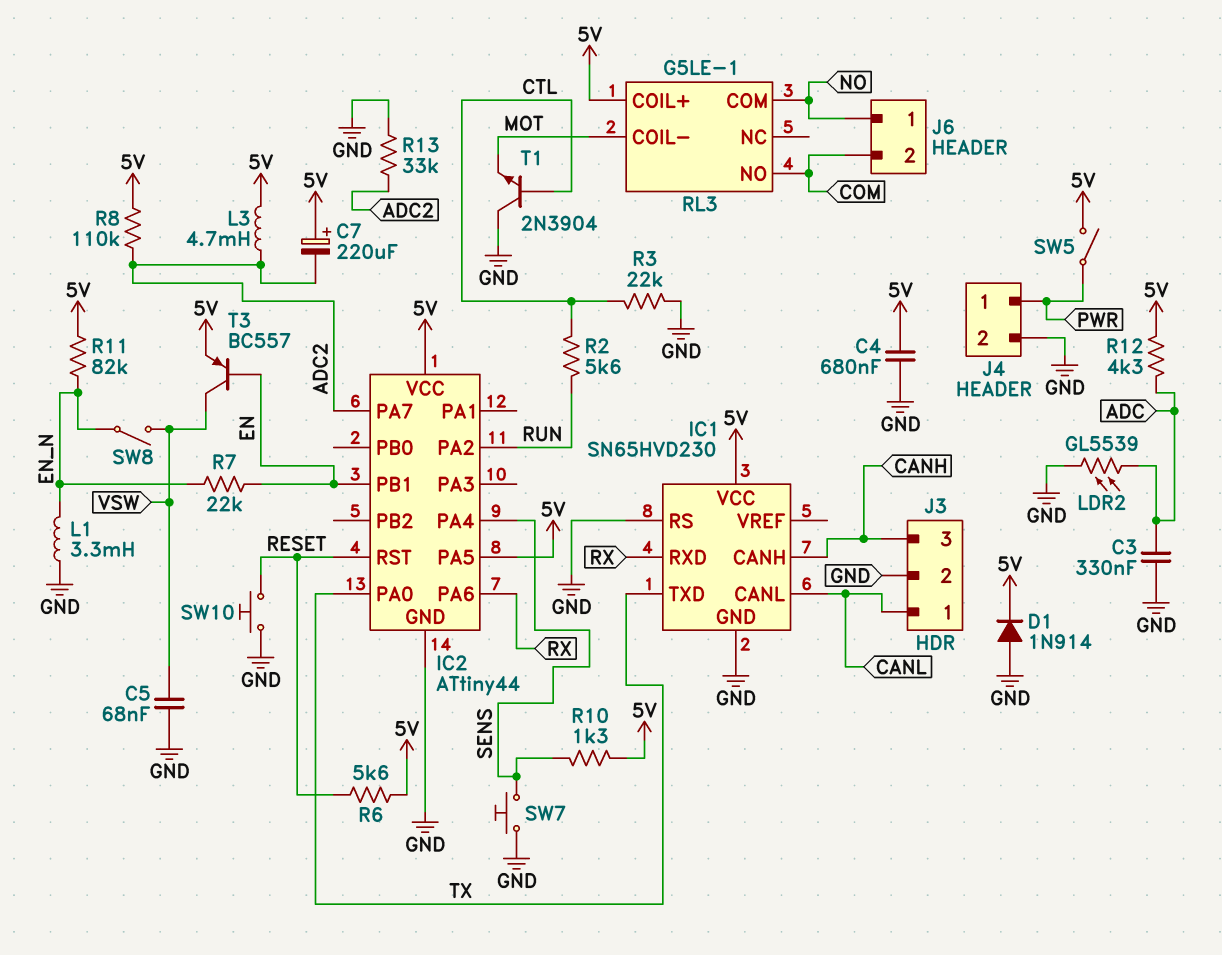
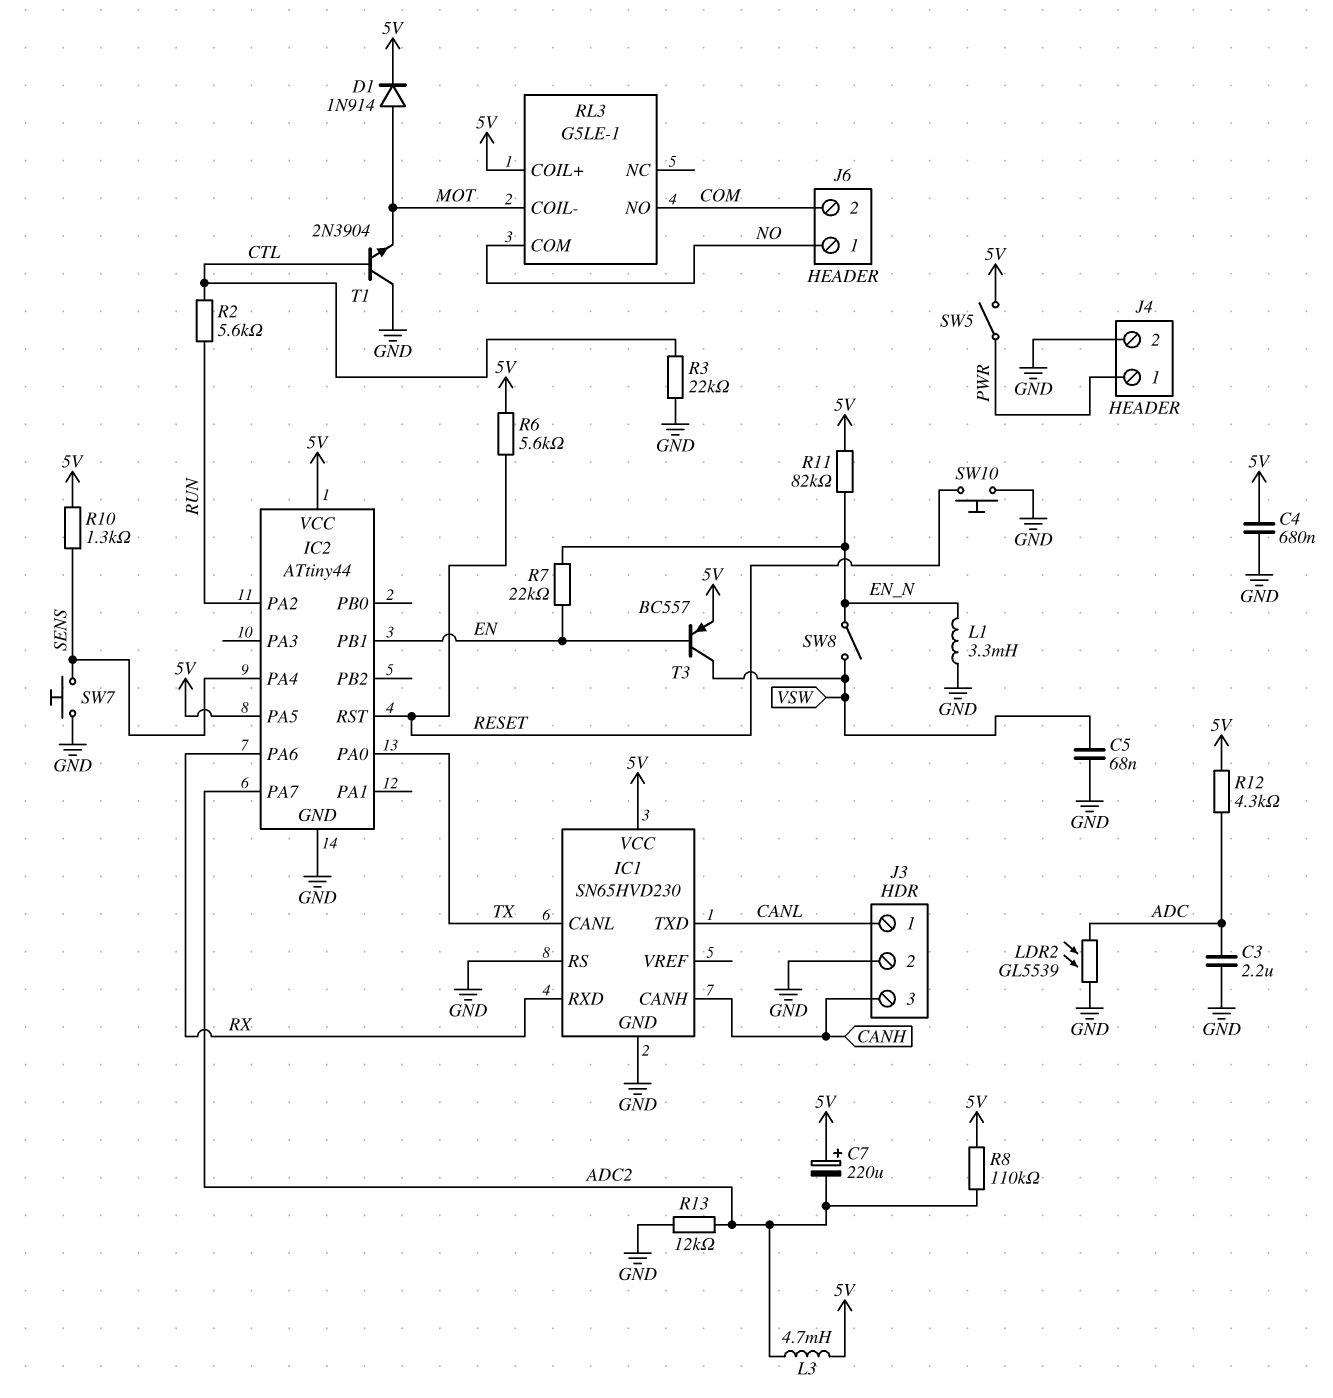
C3: 330nF (ADC, GND) -> 2.2uF (ADC, GND)
D1: diode 1N914 (A GND, K 5V) -> diode 1N914 (A MOT, K 5V)
IC1 pin CANL: CANL -> TX
IC1 pin TXD: TX -> CANL
R13: 33k (ADC2, GND) -> 12k (ADC2, GND)

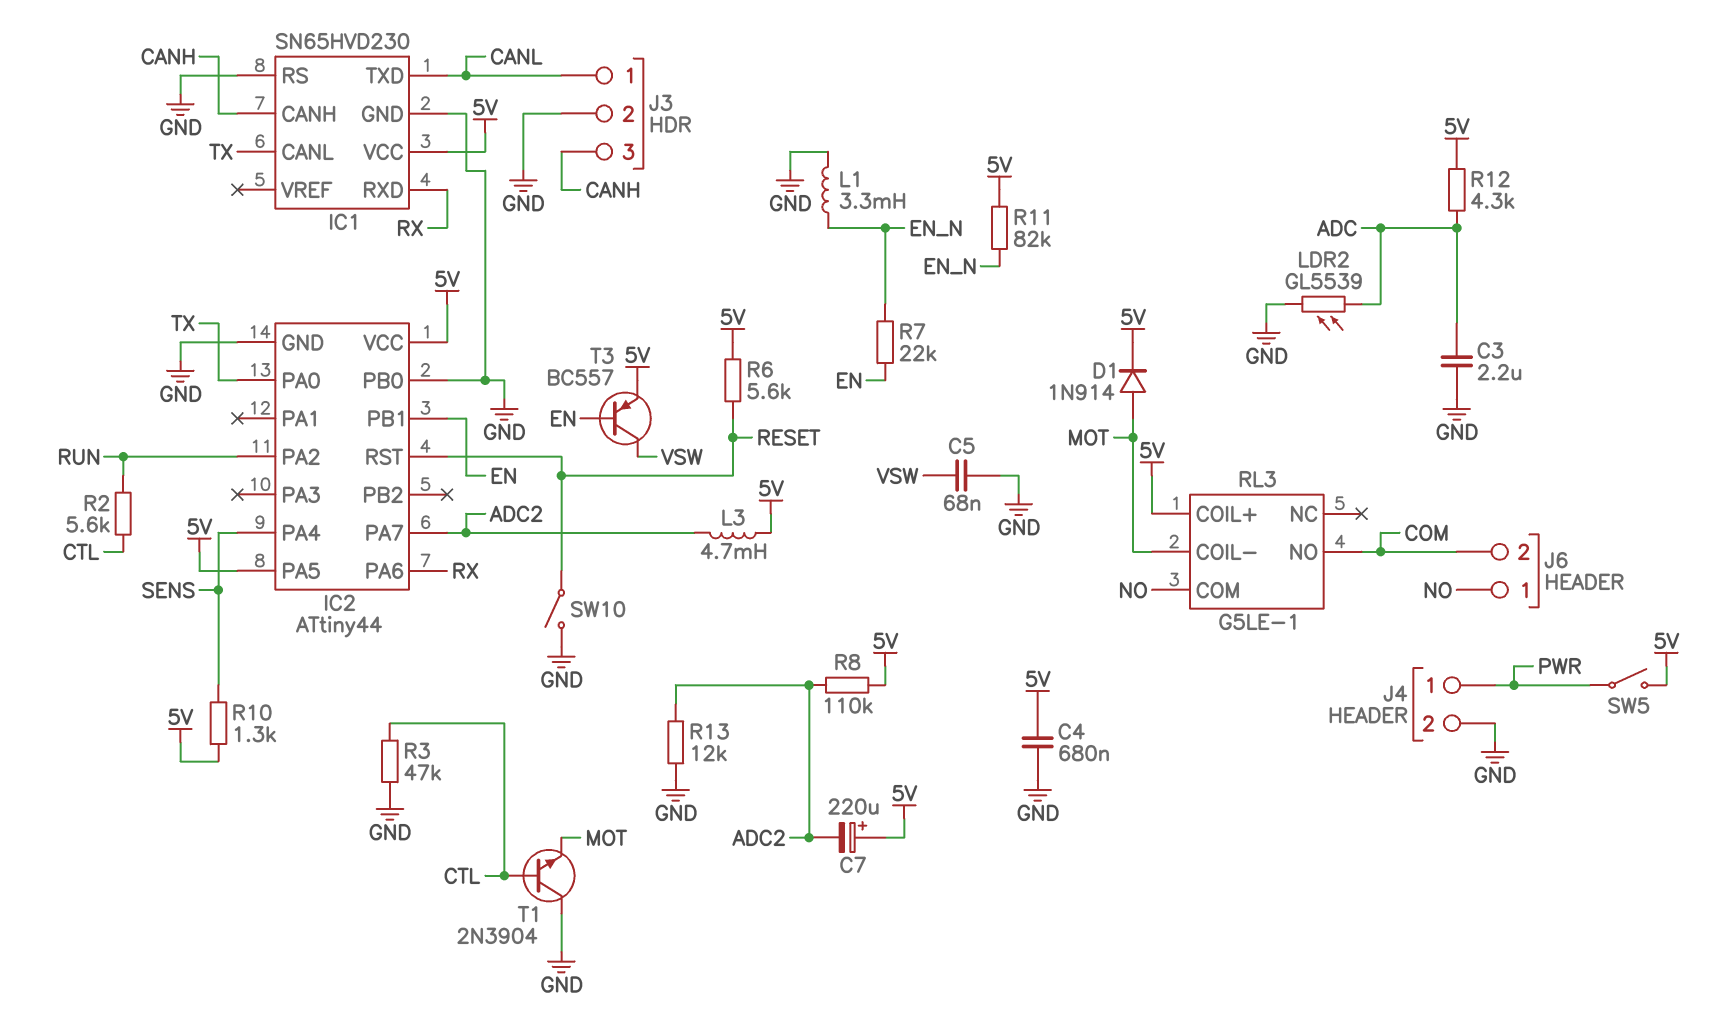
IC2 pin PB0: none -> GND
R3: 22k (CTL, GND) -> 47k (CTL, GND)
SW7: button (GND, SENS) -> none
SW8: switch (EN_N, VSW) -> none
SW10: button (GND, RESET) -> switch (GND, RESET)

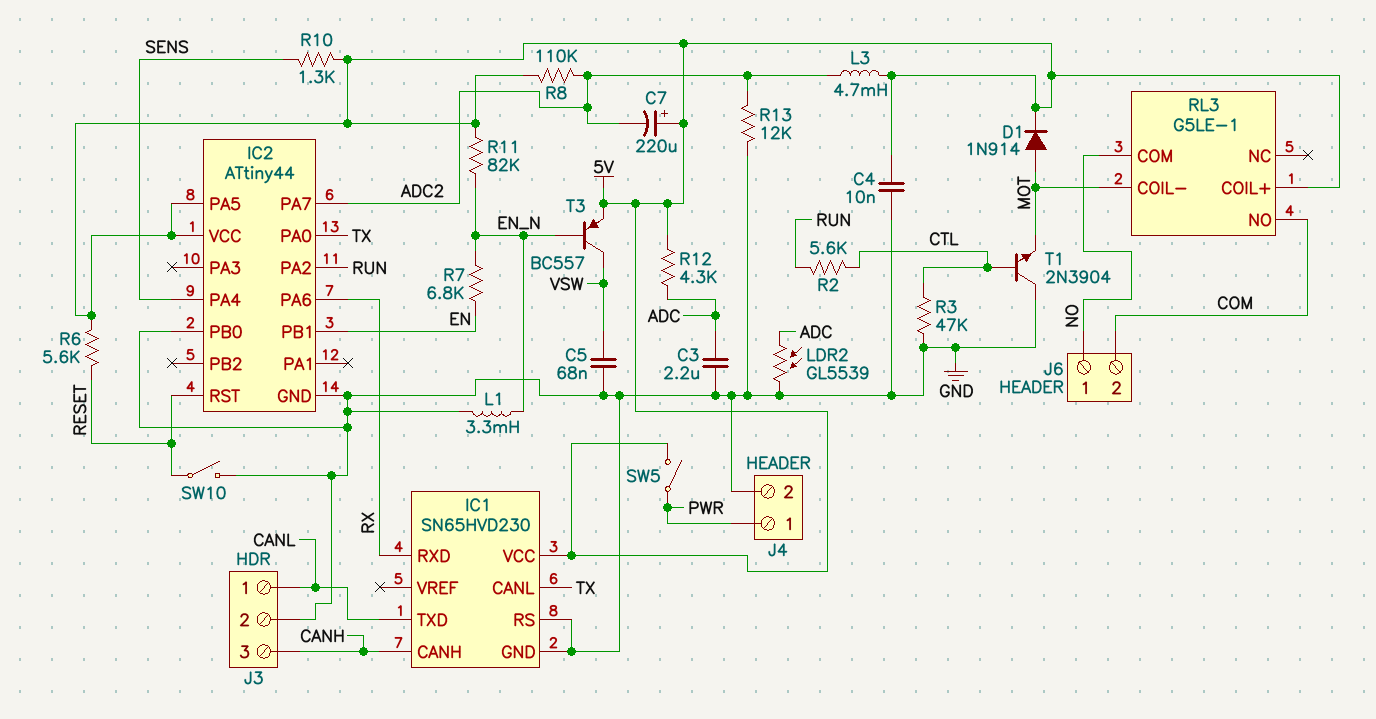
C4: 680nF (5V, GND) -> 10nF (5V, GND)
R7: 22k (EN, EN_N) -> 6.8k (EN, EN_N)
T3: PNP BC557 (B EN, C VSW, E 5V) -> PNP BC557 (B EN_N, C VSW, E 5V)

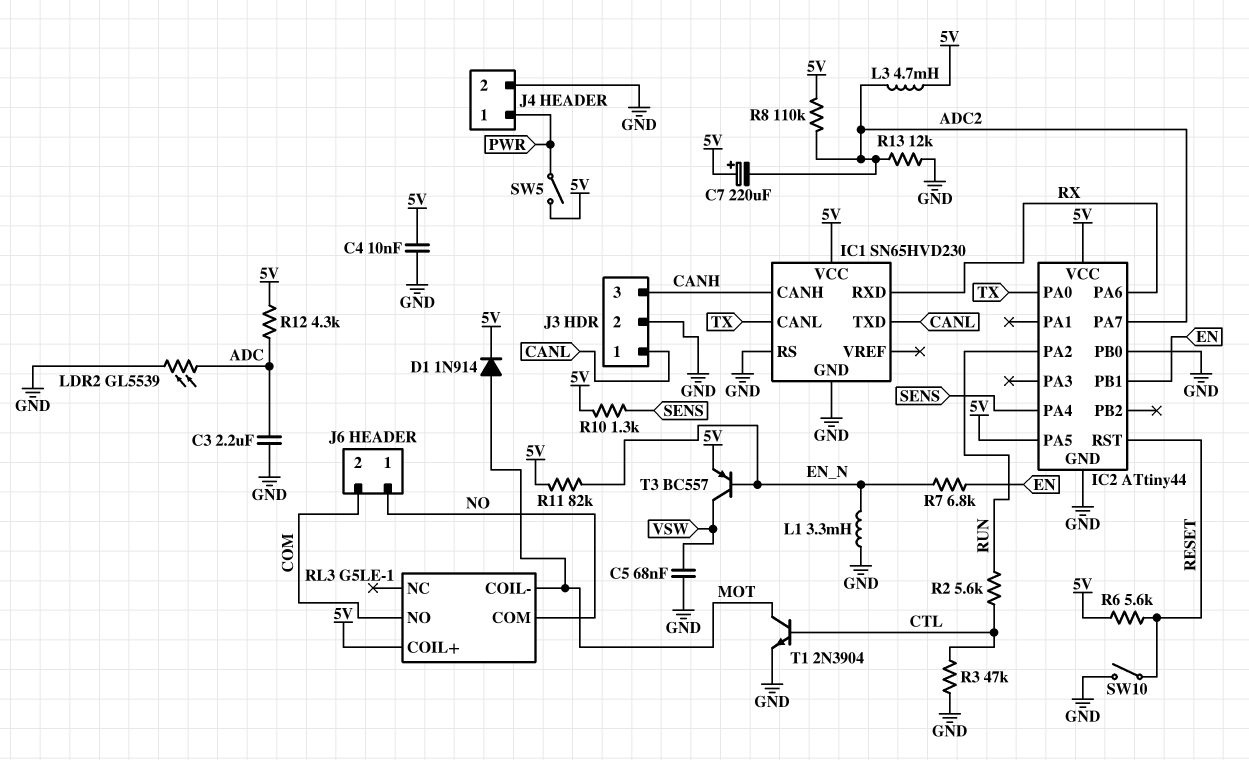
T1: NPN 2N3904 (B CTL, C GND, E MOT) -> NPN 2N3904 (B CTL, C MOT, E GND)

